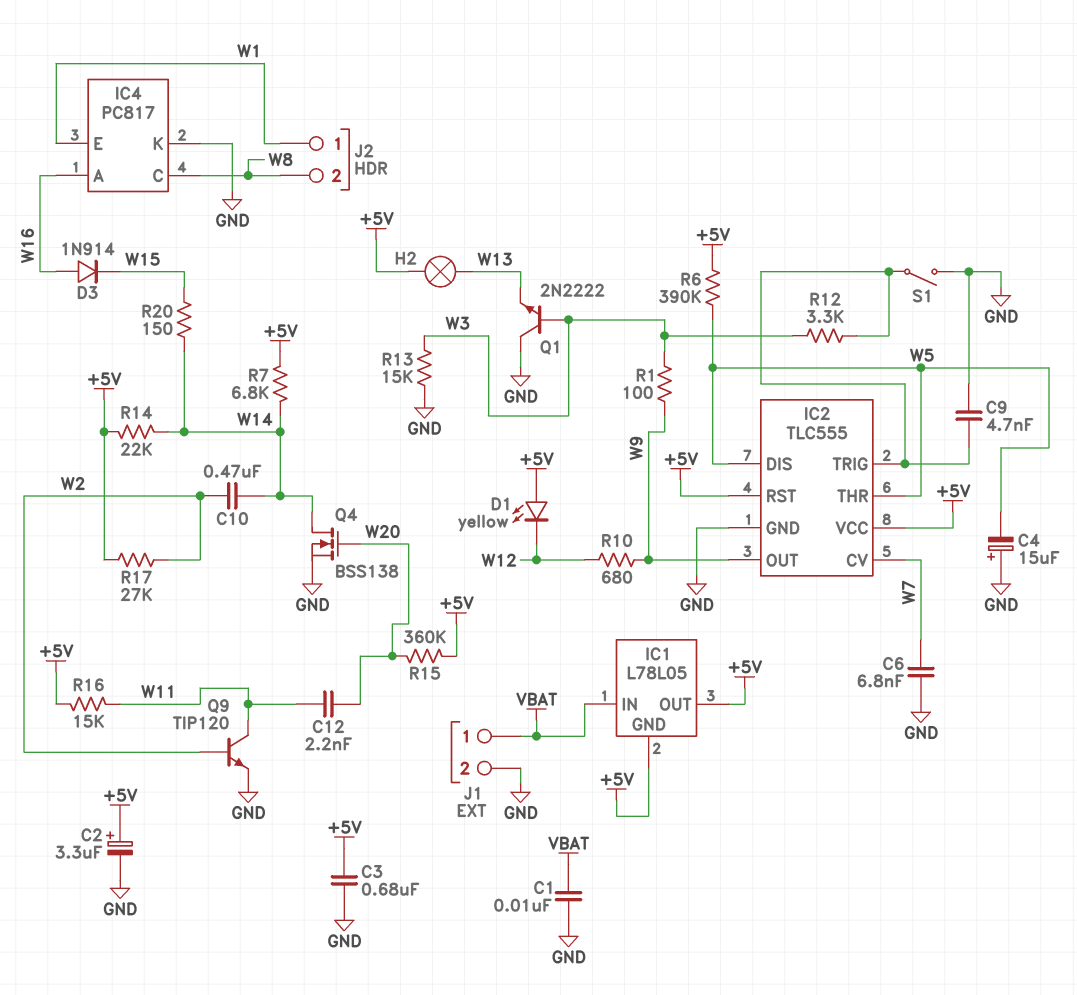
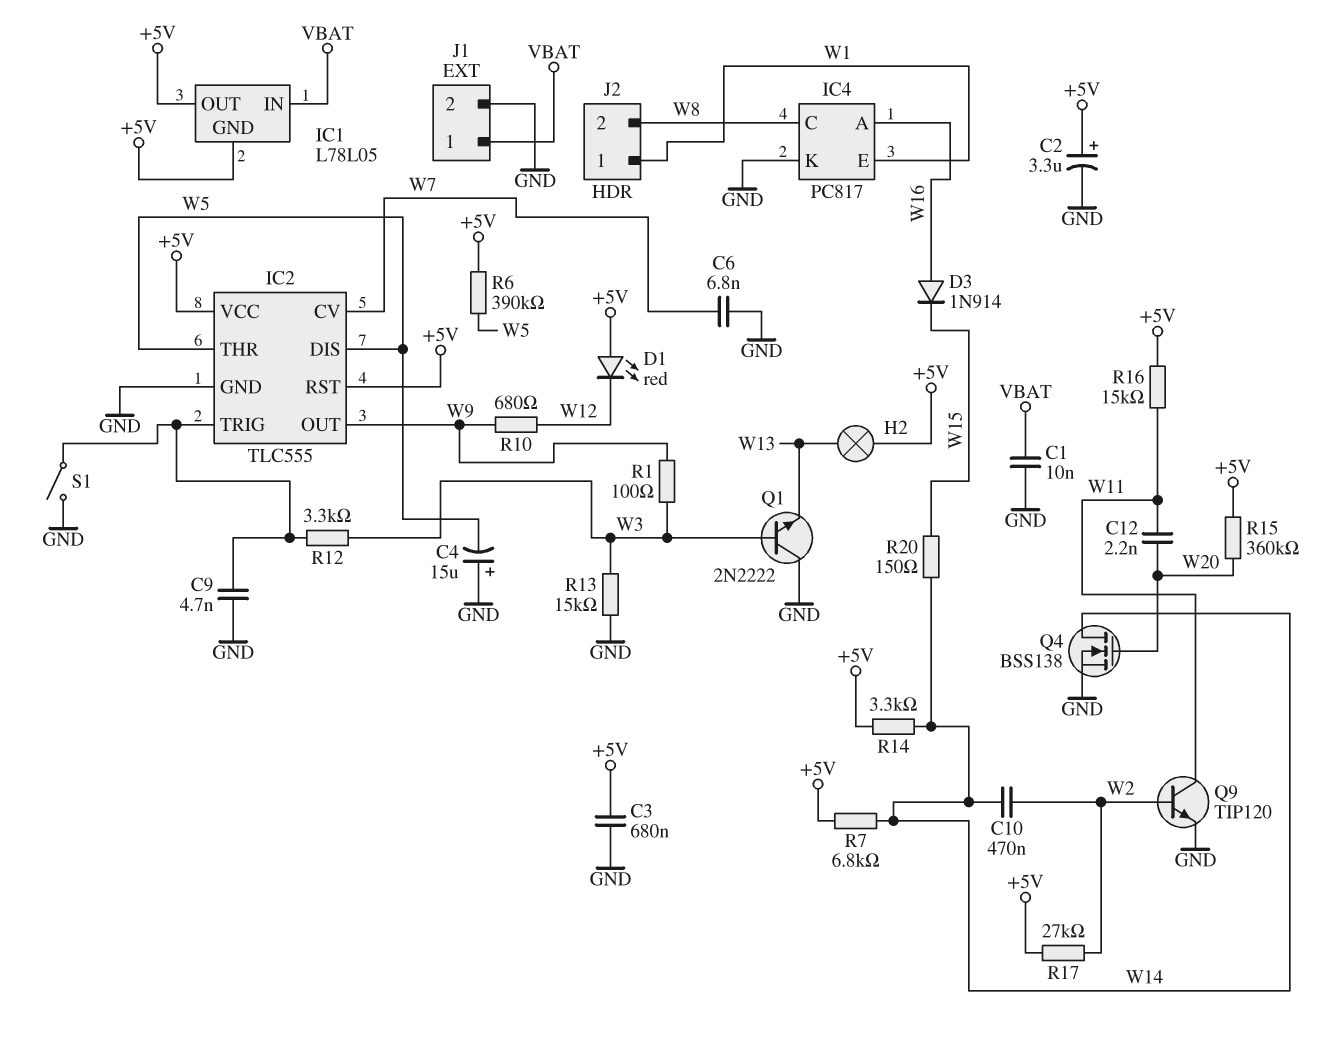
D1: LED yellow (A +5V, K W12) -> LED red (A +5V, K W12)
R14: 22k (+5V, W14) -> 3.3k (+5V, W14)

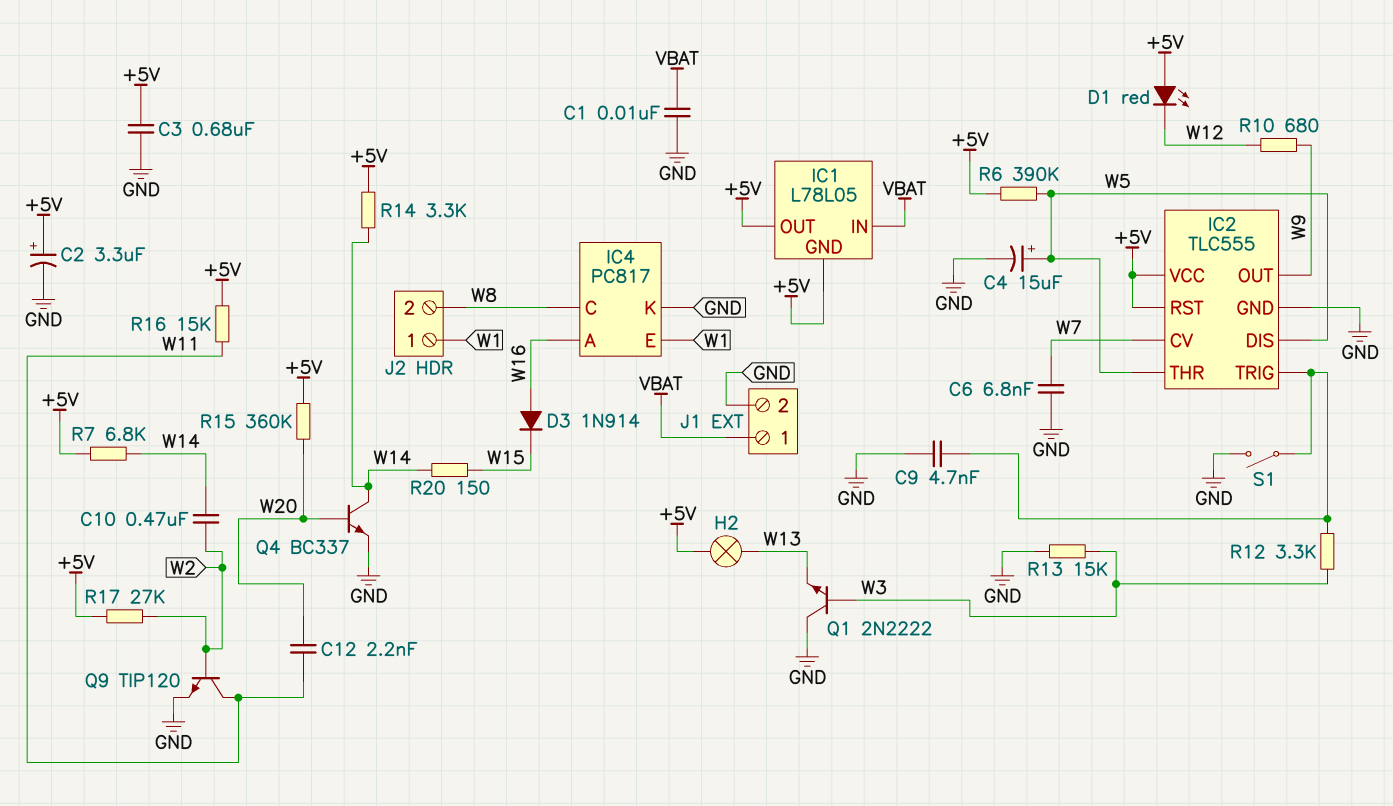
C4: 15uF (plus GND, minus W5) -> 15uF (plus W5, minus GND)
Q4: NMOS BSS138 (G W20, D W14, S GND) -> NPN BC337 (B W20, C W14, E GND)
R1: 100 (W3, W9) -> none

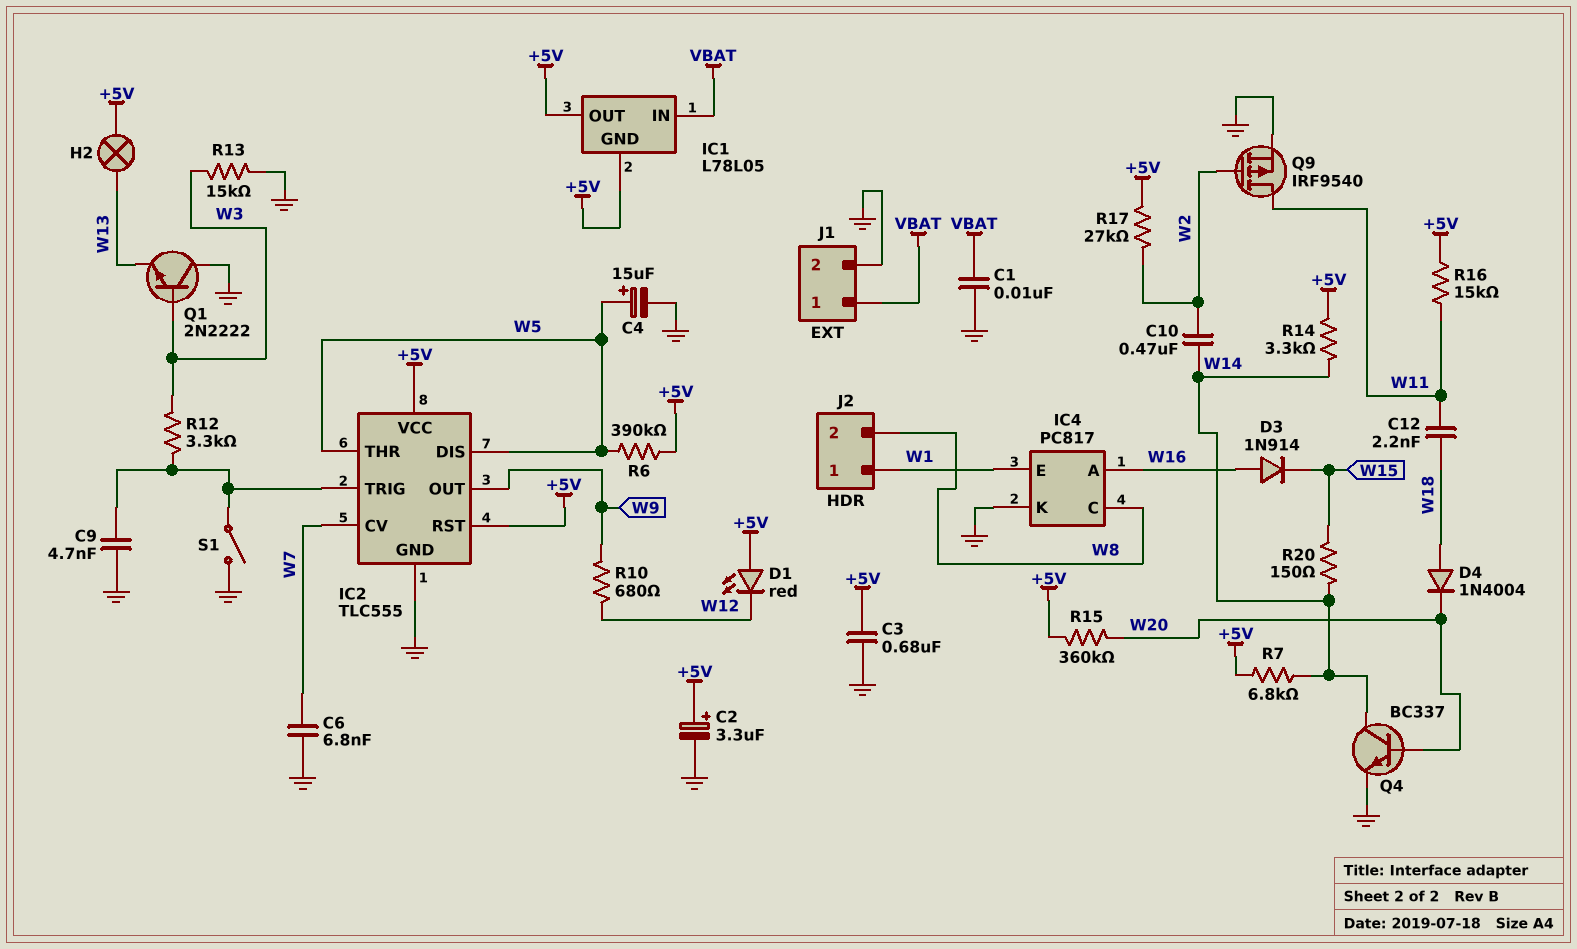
C12: 2.2nF (W11, W20) -> 2.2nF (W11, W18)
D4: none -> diode 1N4004 (A W18, K W20)
Q9: NPN TIP120 (B W2, C W11, E GND) -> PMOS IRF9540 (G W2, D W11, S GND)

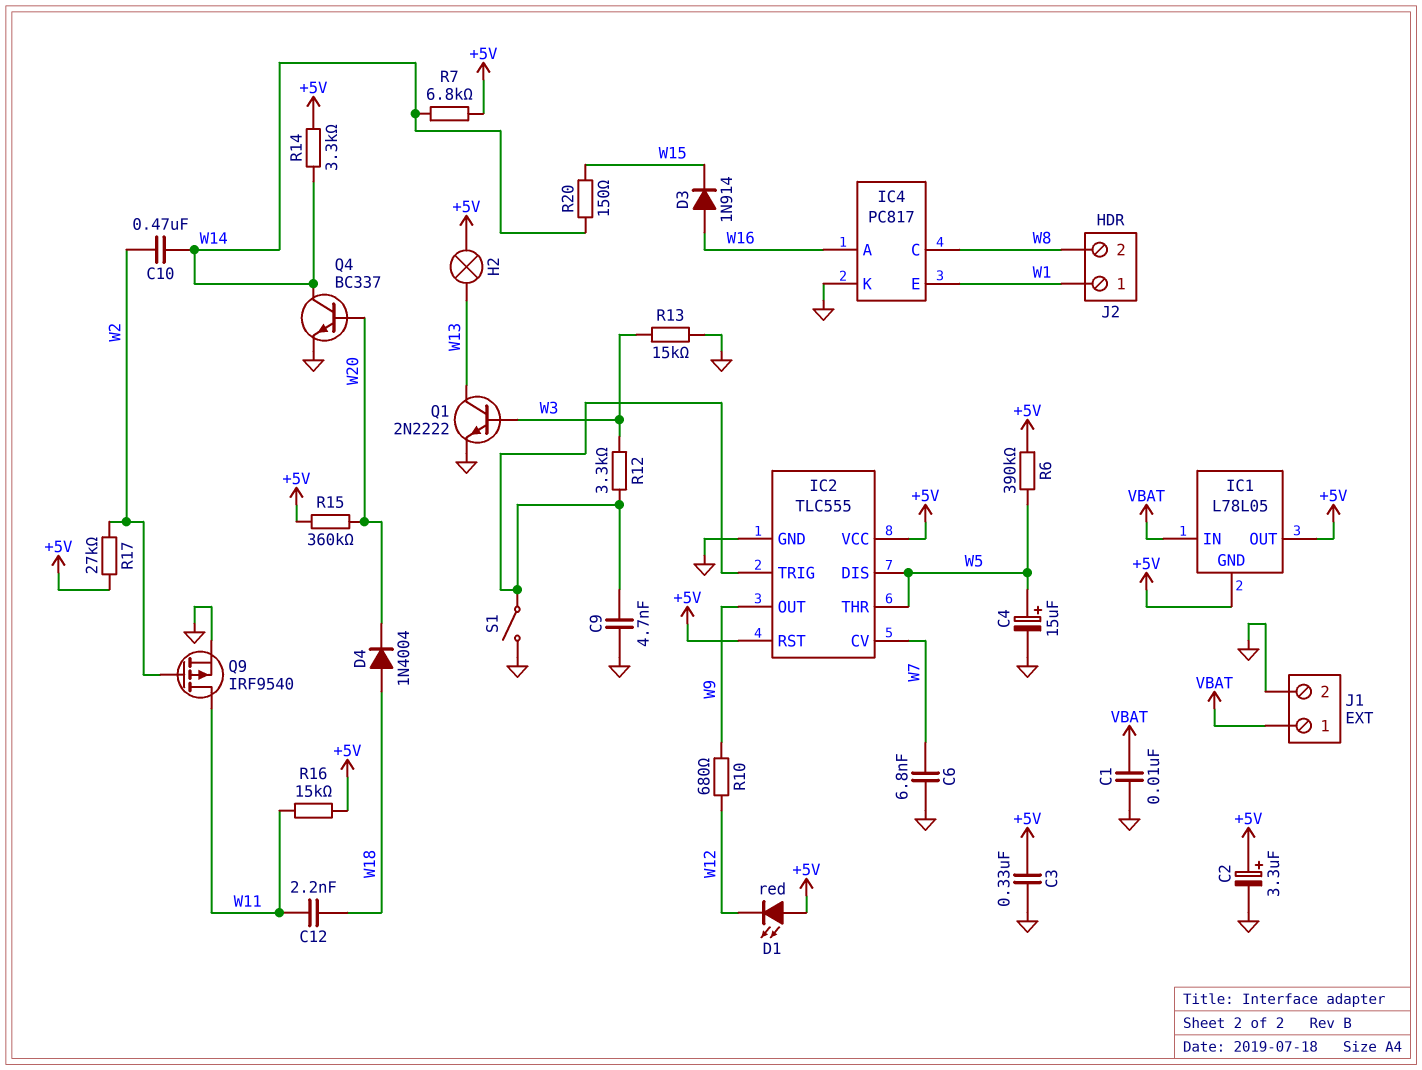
C3: 680nF (+5V, GND) -> 330nF (+5V, GND)
Q1: NPN 2N2222 (B W3, C GND, E W13) -> NPN 2N2222 (B W3, C W13, E GND)

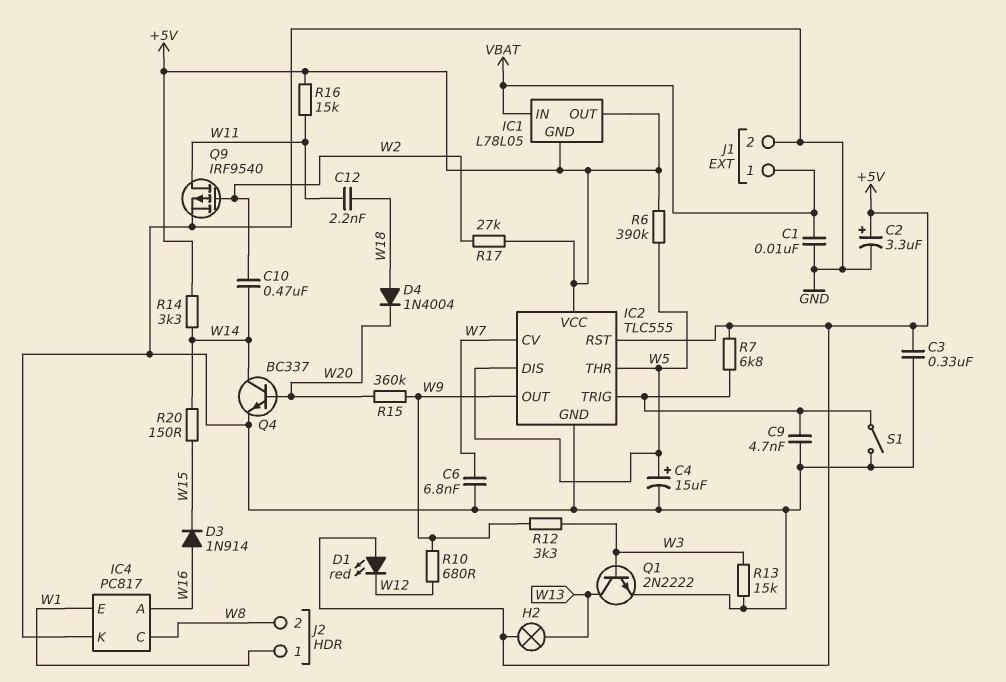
R7: 6.8k (+5V, W14) -> 6.8k (+5V, IC2/TRIG)
R12: 3.3k (IC2/TRIG, W3) -> 3.3k (W3, W9)
R15: 360k (+5V, W20) -> 360k (W9, W20)

